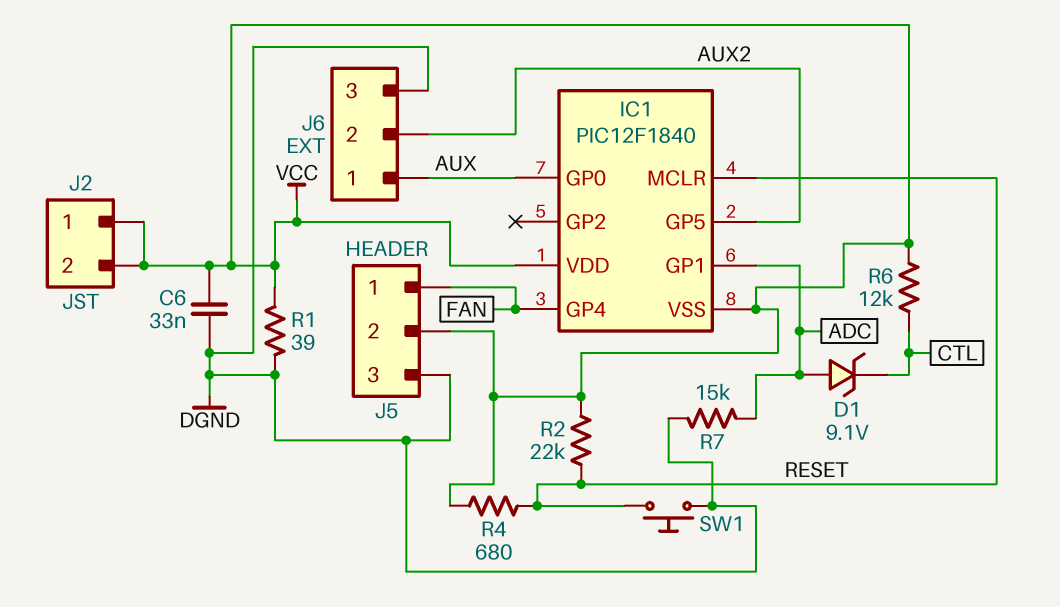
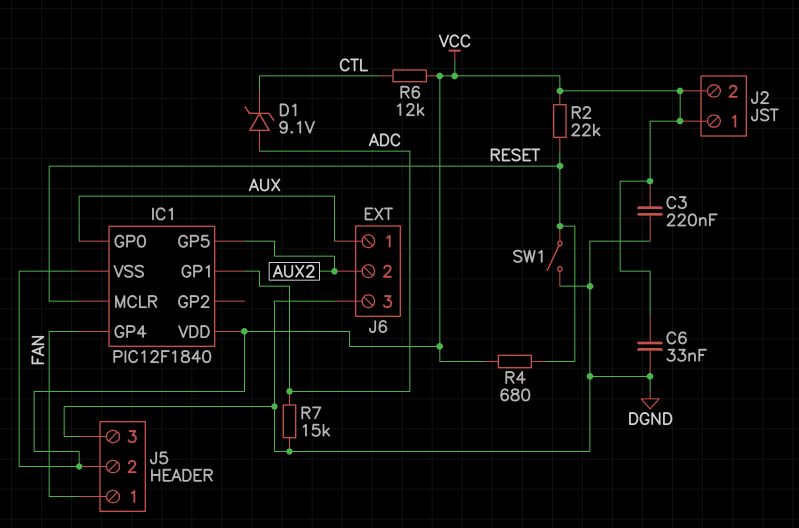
C3: none -> 220nF (DGND, VCC)
R1: 39 (DGND, VCC) -> none
SW1: button (DGND, RESET) -> switch (DGND, RESET)

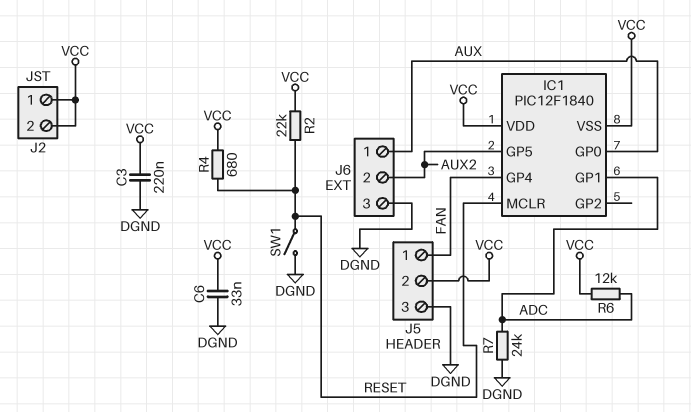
D1: zener 9.1V (A ADC, K CTL) -> none
R6: 12k (CTL, VCC) -> 12k (ADC, VCC)
R7: 15k (ADC, DGND) -> 24k (ADC, DGND)

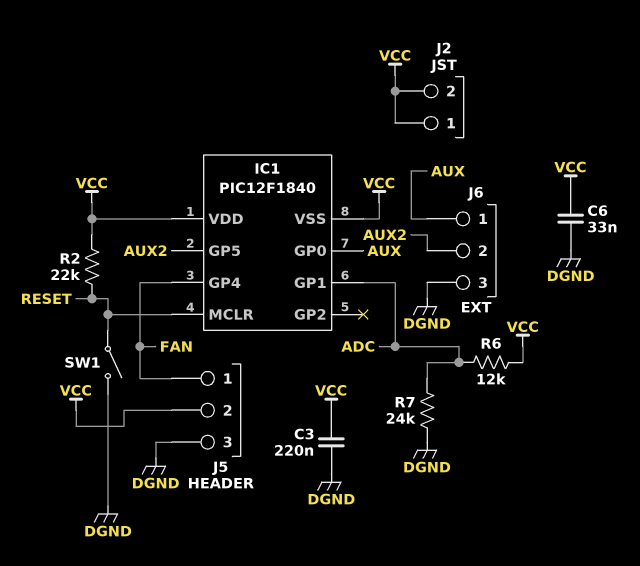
R4: 680 (RESET, VCC) -> none

